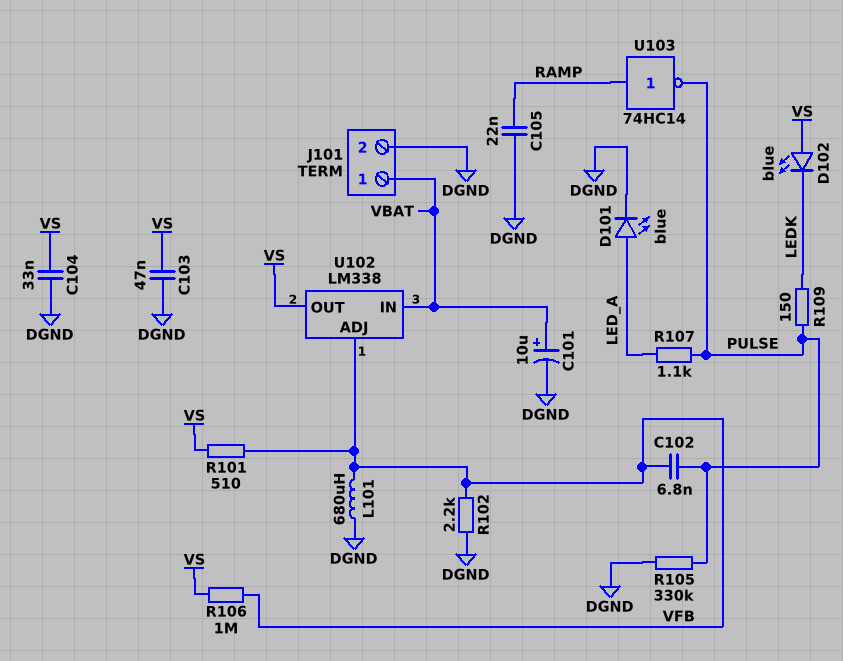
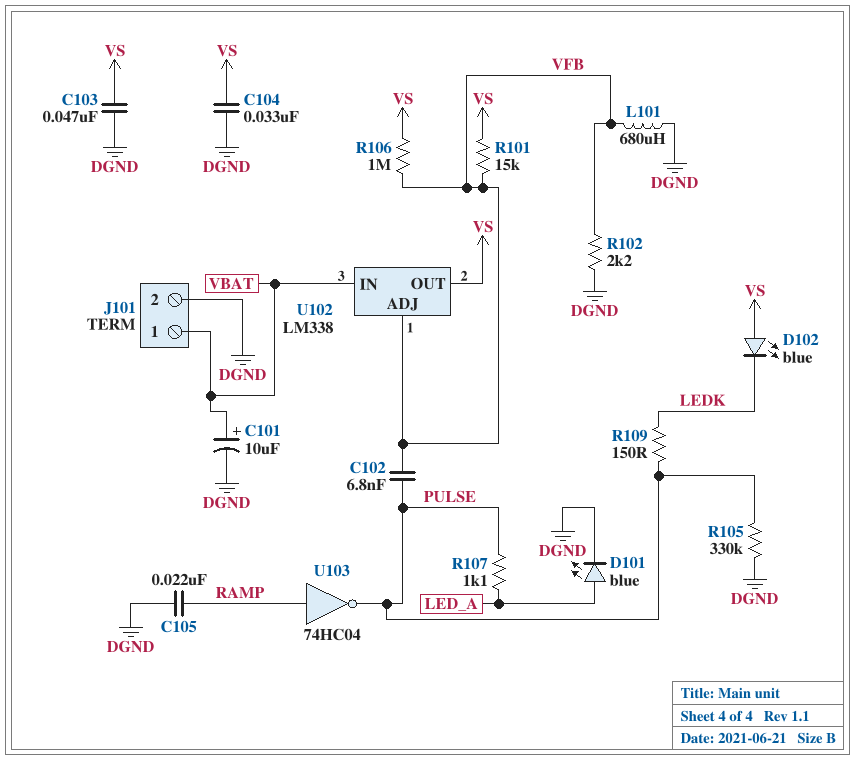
R101: 510 (VFB, VS) -> 15k (VFB, VS)
U103: NOT 74HC14 (in RAMP, out PULSE) -> NOT 74HC04 (in RAMP, out PULSE)

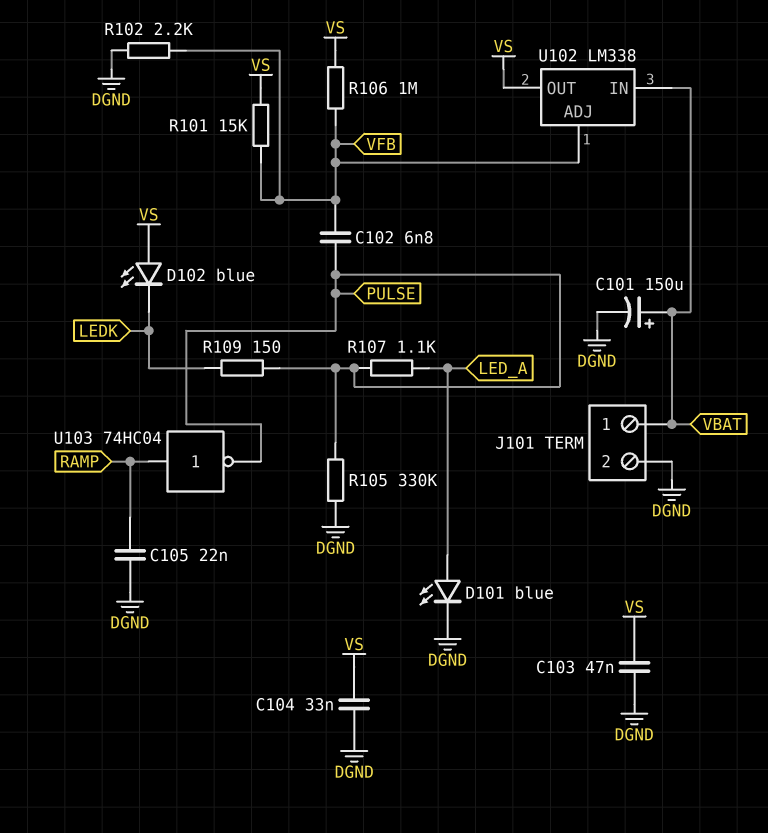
C101: 10uF (plus VBAT, minus DGND) -> 150uF (plus VBAT, minus DGND)
L101: 680uH (DGND, VFB) -> none

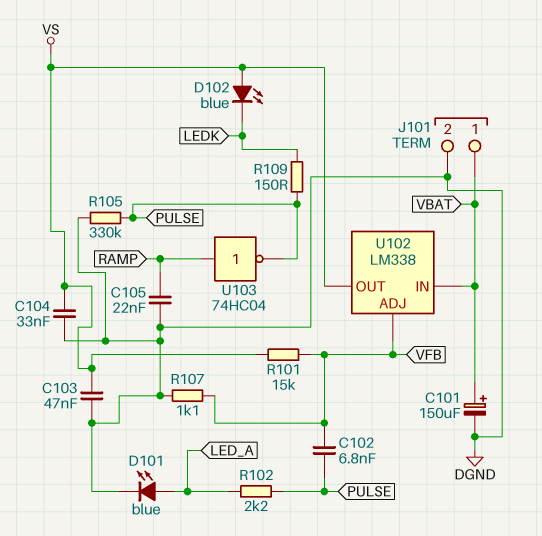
R102: 2.2k (DGND, VFB) -> 2.2k (LED_A, PULSE)
R106: 1M (VFB, VS) -> none
R107: 1.1k (LED_A, PULSE) -> 1.1k (DGND, VFB)

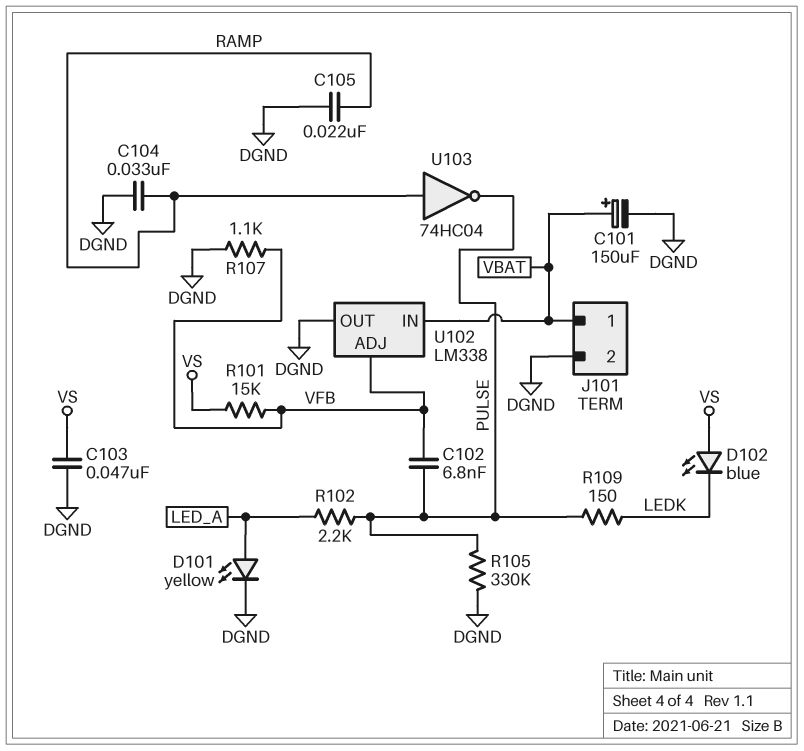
C104: 33nF (DGND, VS) -> 33nF (DGND, RAMP)
D101: LED blue (A LED_A, K DGND) -> LED yellow (A LED_A, K DGND)
U102 pin OUT: VS -> DGND

